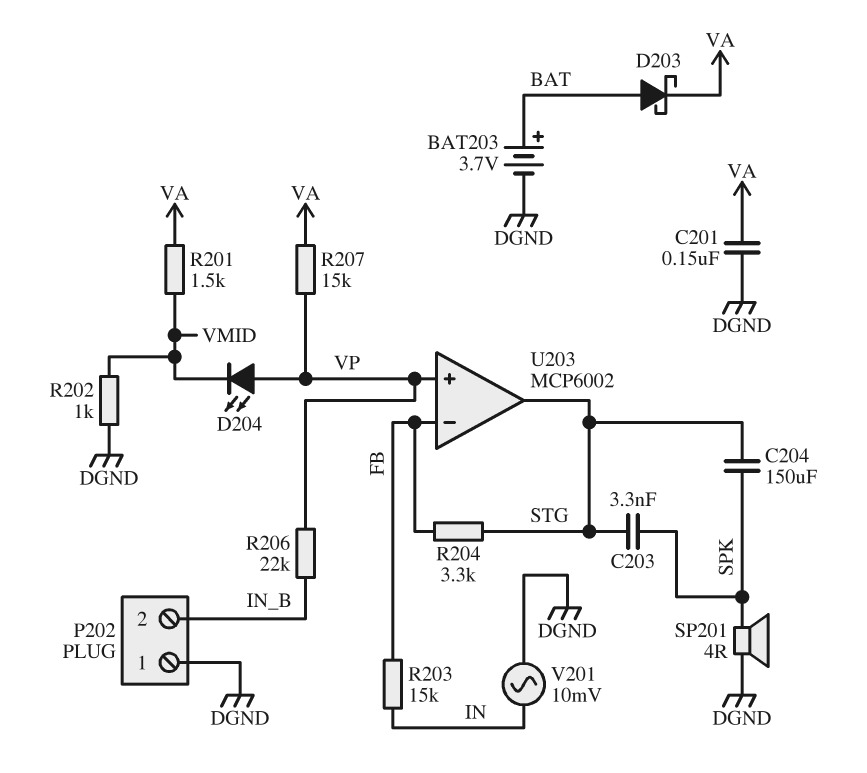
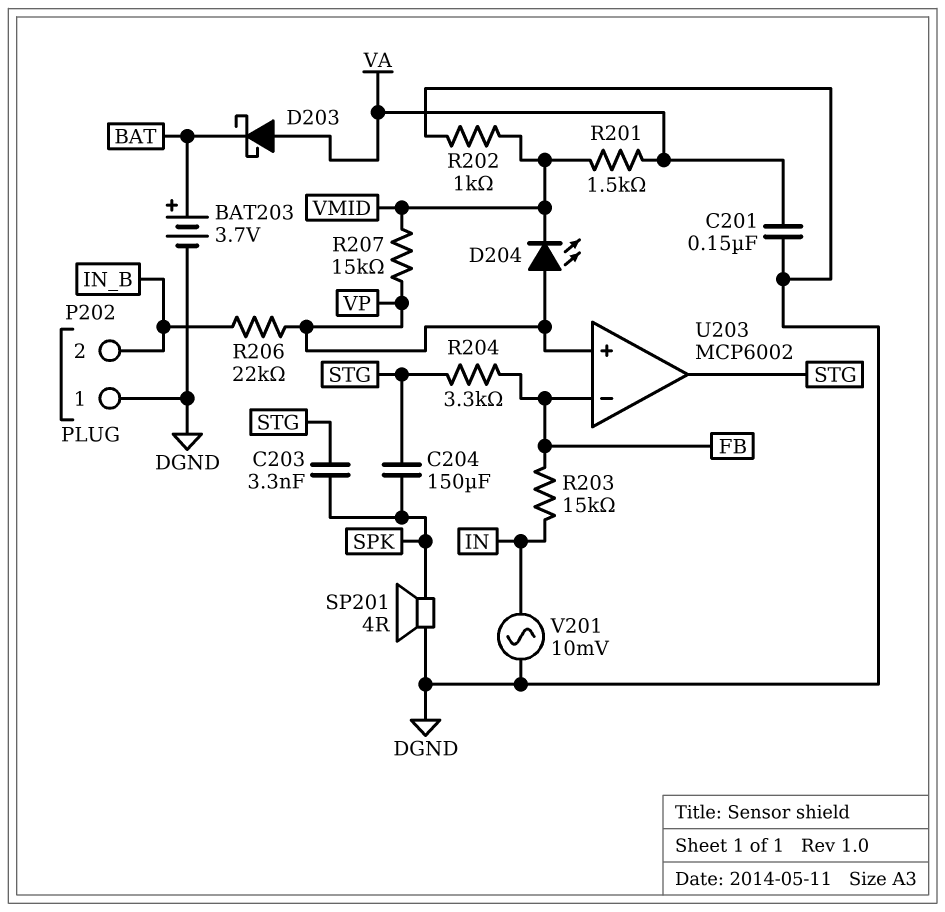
D203: schottky (A BAT, K VA) -> schottky (A VA, K BAT)
R207: 15k (VA, VP) -> 15k (VMID, VP)

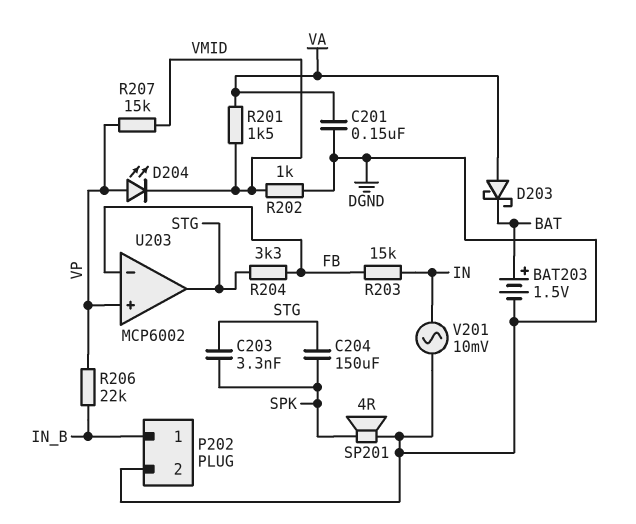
BAT203: 3.7V (plus BAT, minus DGND) -> 1.5V (plus BAT, minus DGND)
P202 pin 1: DGND -> IN_B
P202 pin 2: IN_B -> DGND

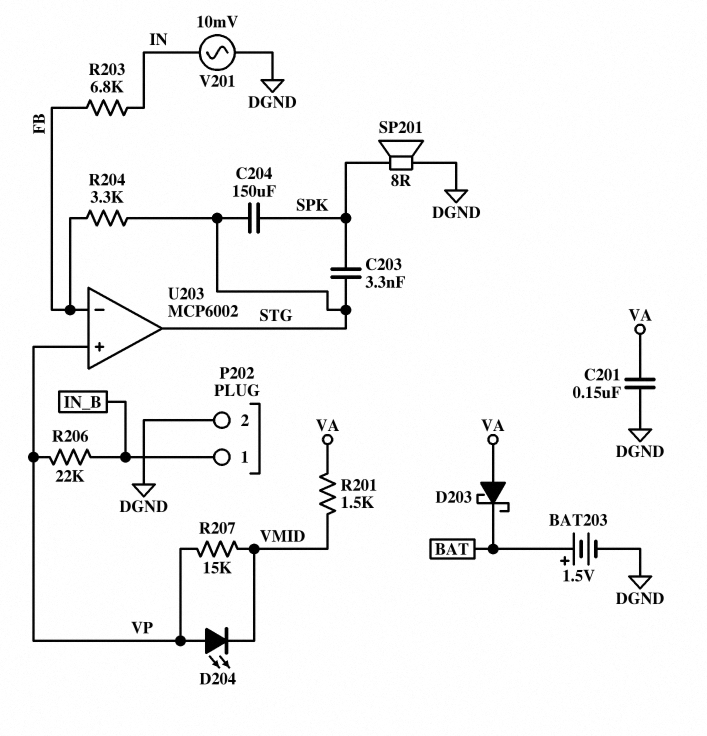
R202: 1k (DGND, VMID) -> none
R203: 15k (FB, IN) -> 6.8k (FB, IN)
SP201: speaker 4R (DGND, SPK) -> speaker 8R (DGND, SPK)

